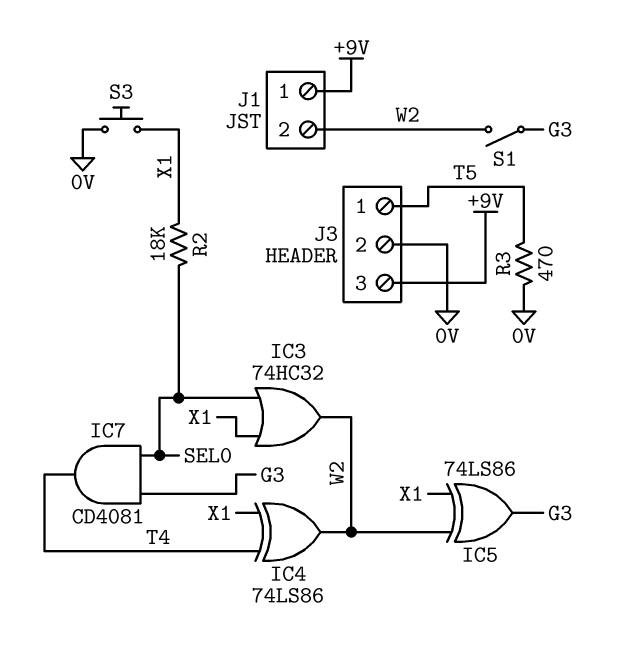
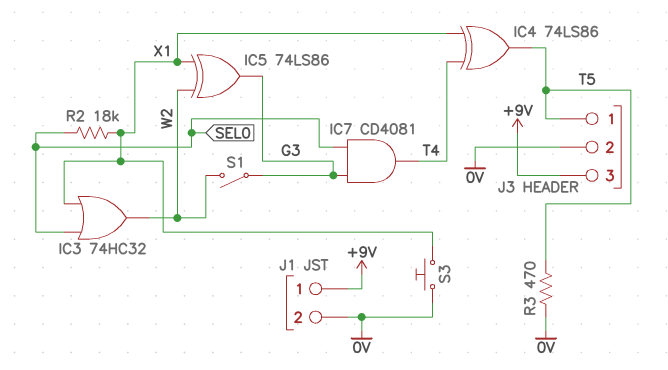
IC4: XOR 74LS86 (in T4, in X1, out W2) -> XOR 74LS86 (in T4, in X1, out T5)
J1 pin 2: W2 -> 0V

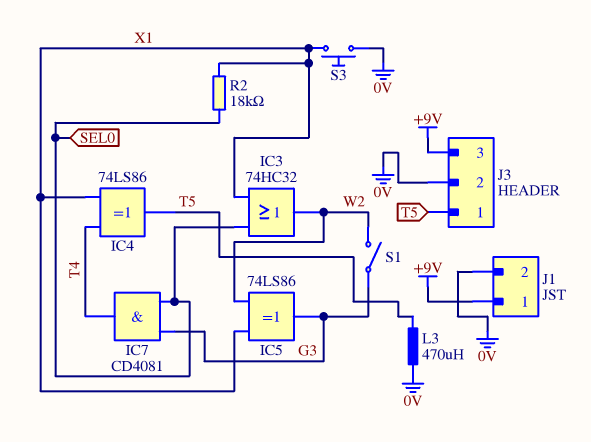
L3: none -> 470uH (0V, T5)
R3: 470 (0V, T5) -> none

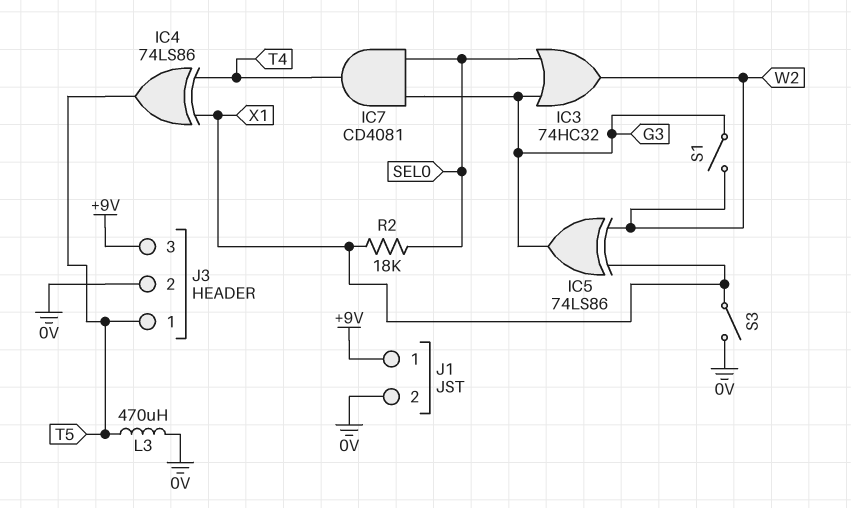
IC3: OR 74HC32 (in SEL0, in X1, out W2) -> OR 74HC32 (in G3, in SEL0, out W2)
S3: button (0V, X1) -> switch (0V, X1)

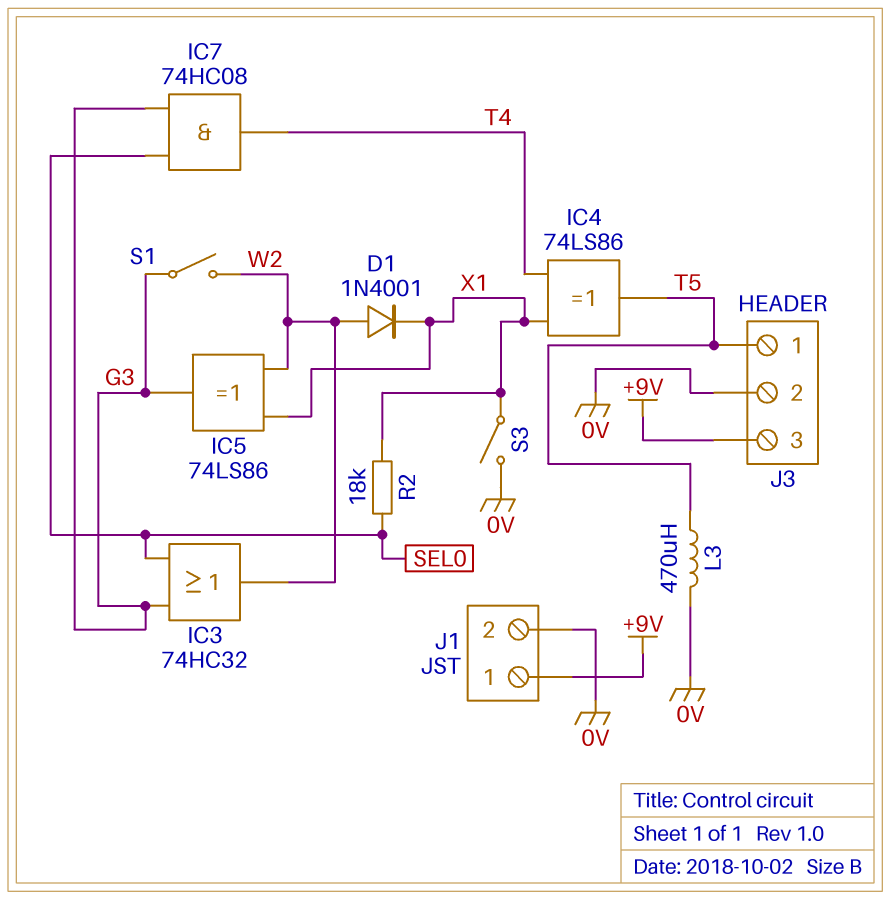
D1: none -> diode 1N4001 (A W2, K X1)
IC7: AND CD4081 (in G3, in SEL0, out T4) -> AND 74HC08 (in G3, in SEL0, out T4)

